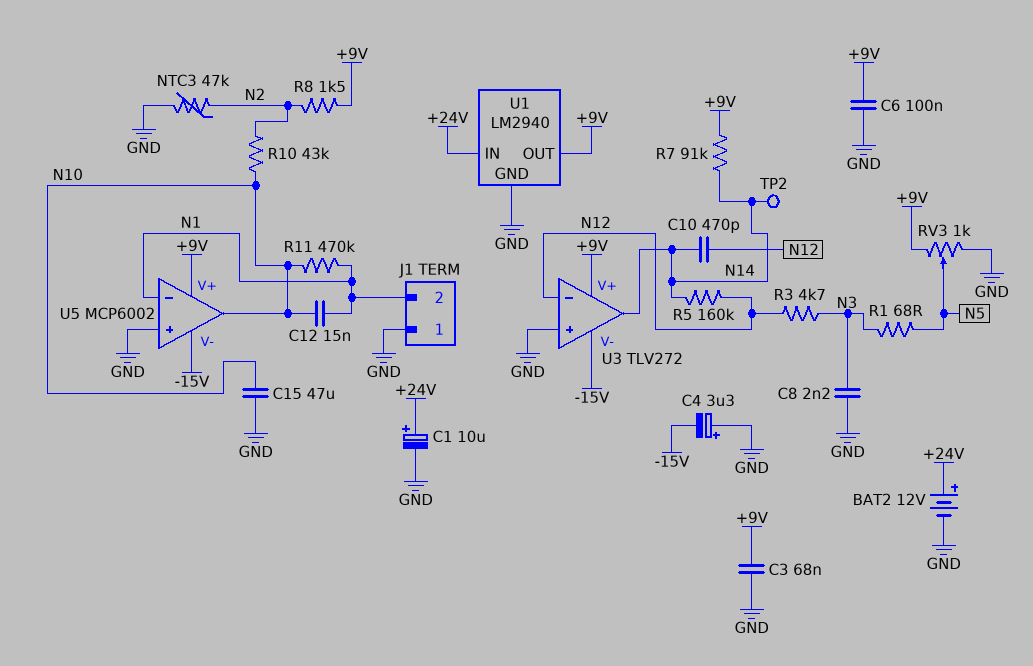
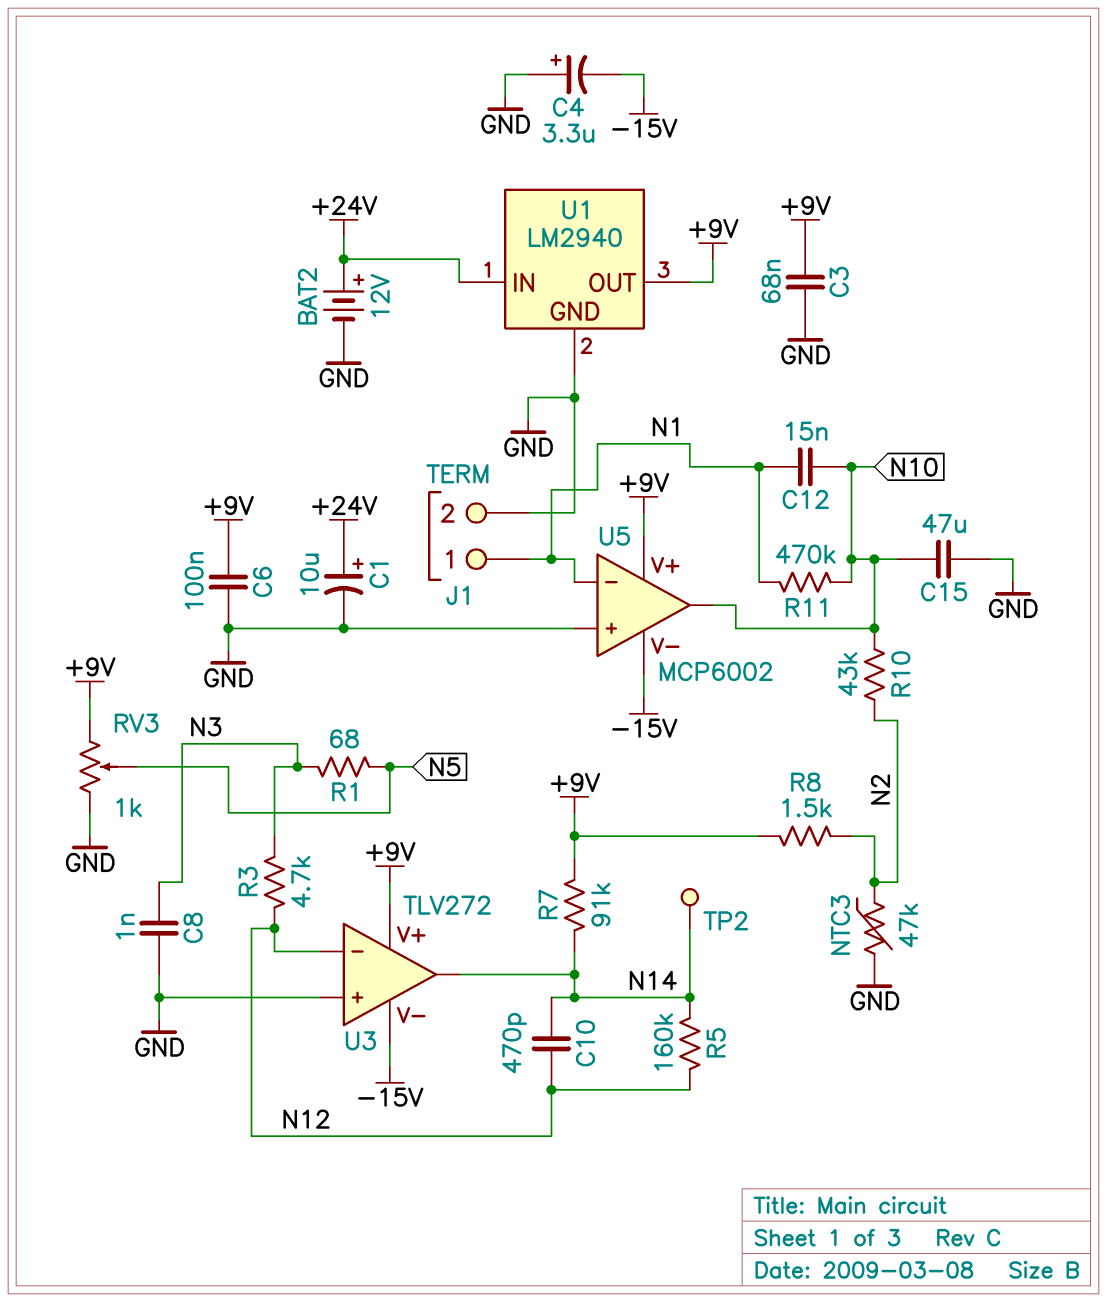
C8: 2.2nF (GND, N3) -> 1nF (GND, N3)
J1 pin 1: GND -> N1
J1 pin 2: N1 -> GND

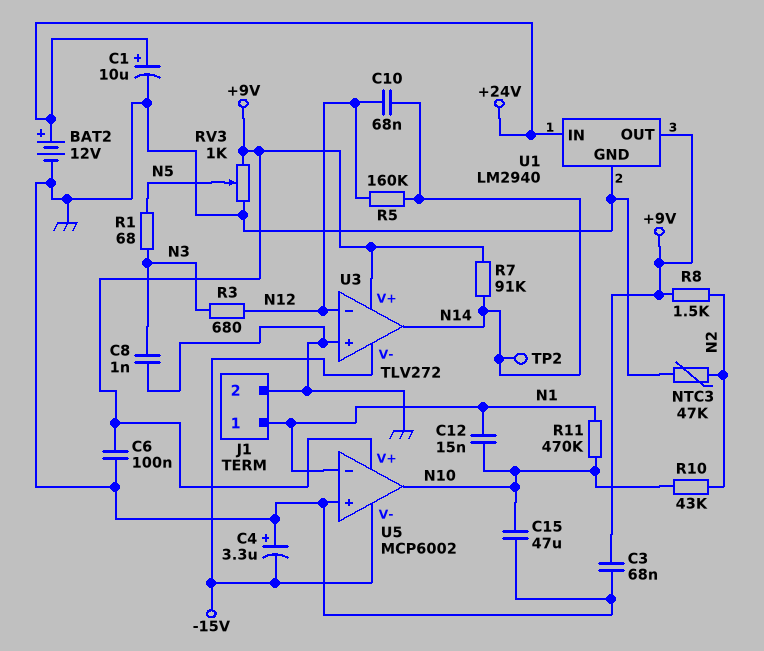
C10: 470pF (N12, N14) -> 68nF (N12, N14)
R3: 4.7k (N3, N12) -> 680 (N3, N12)

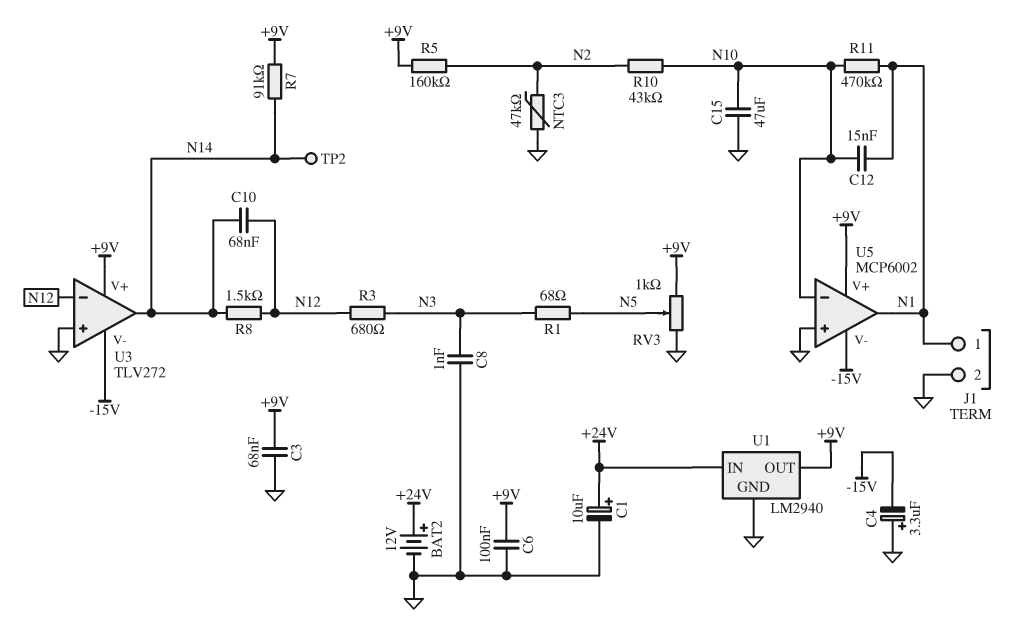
R5: 160k (N12, N14) -> 160k (+9V, N2)
R8: 1.5k (+9V, N2) -> 1.5k (N12, N14)
U5 pin in-: N1 -> N10
U5 pin out: N10 -> N1

